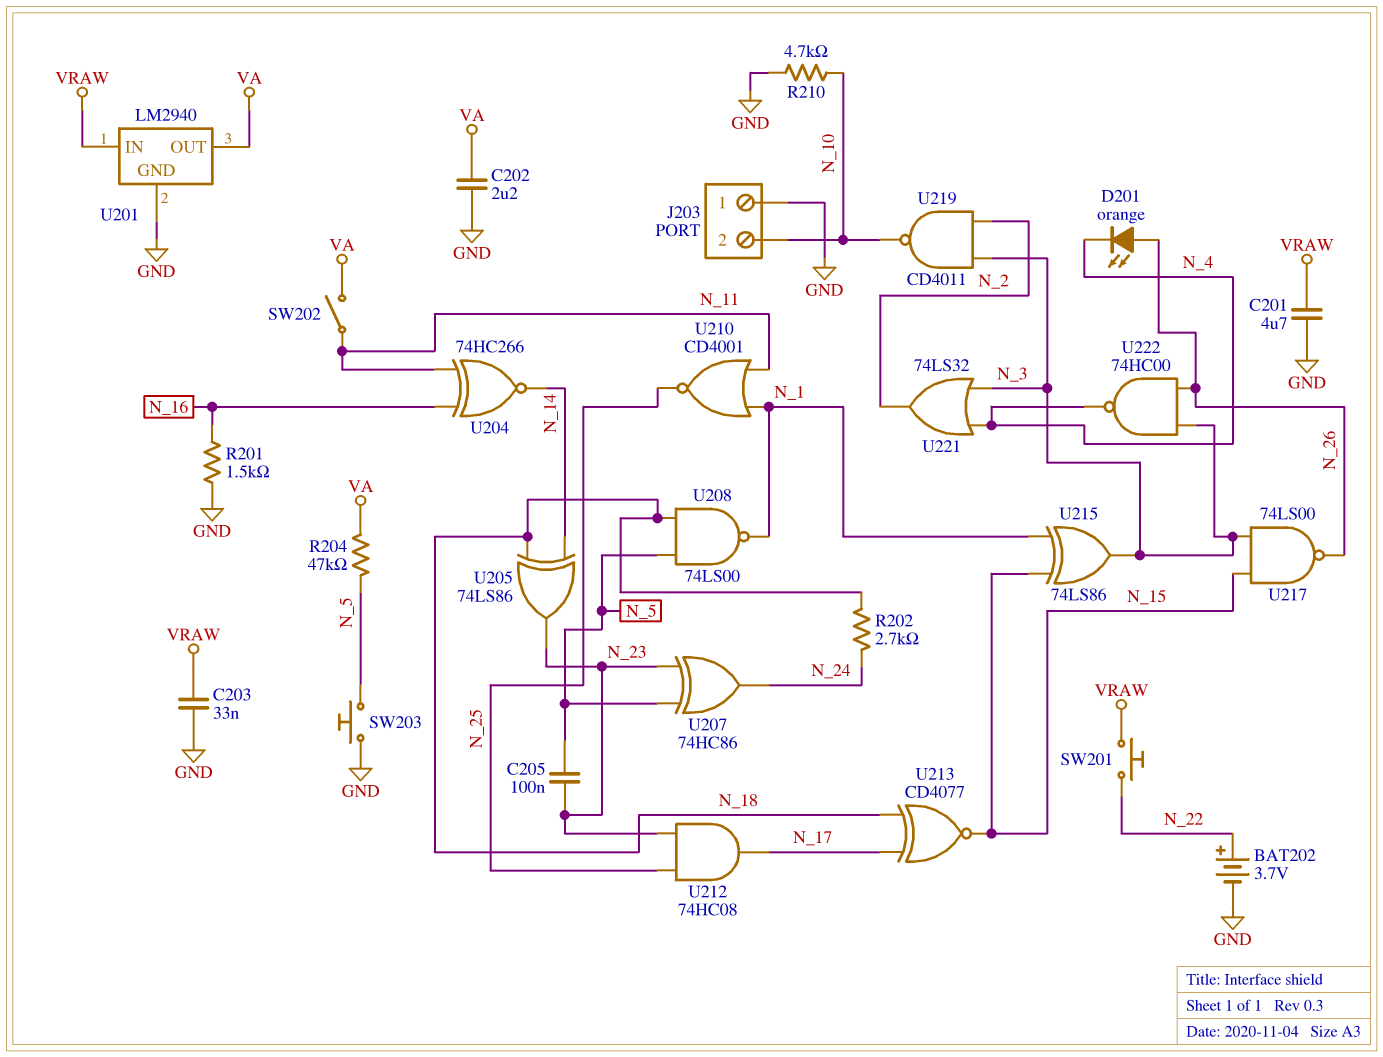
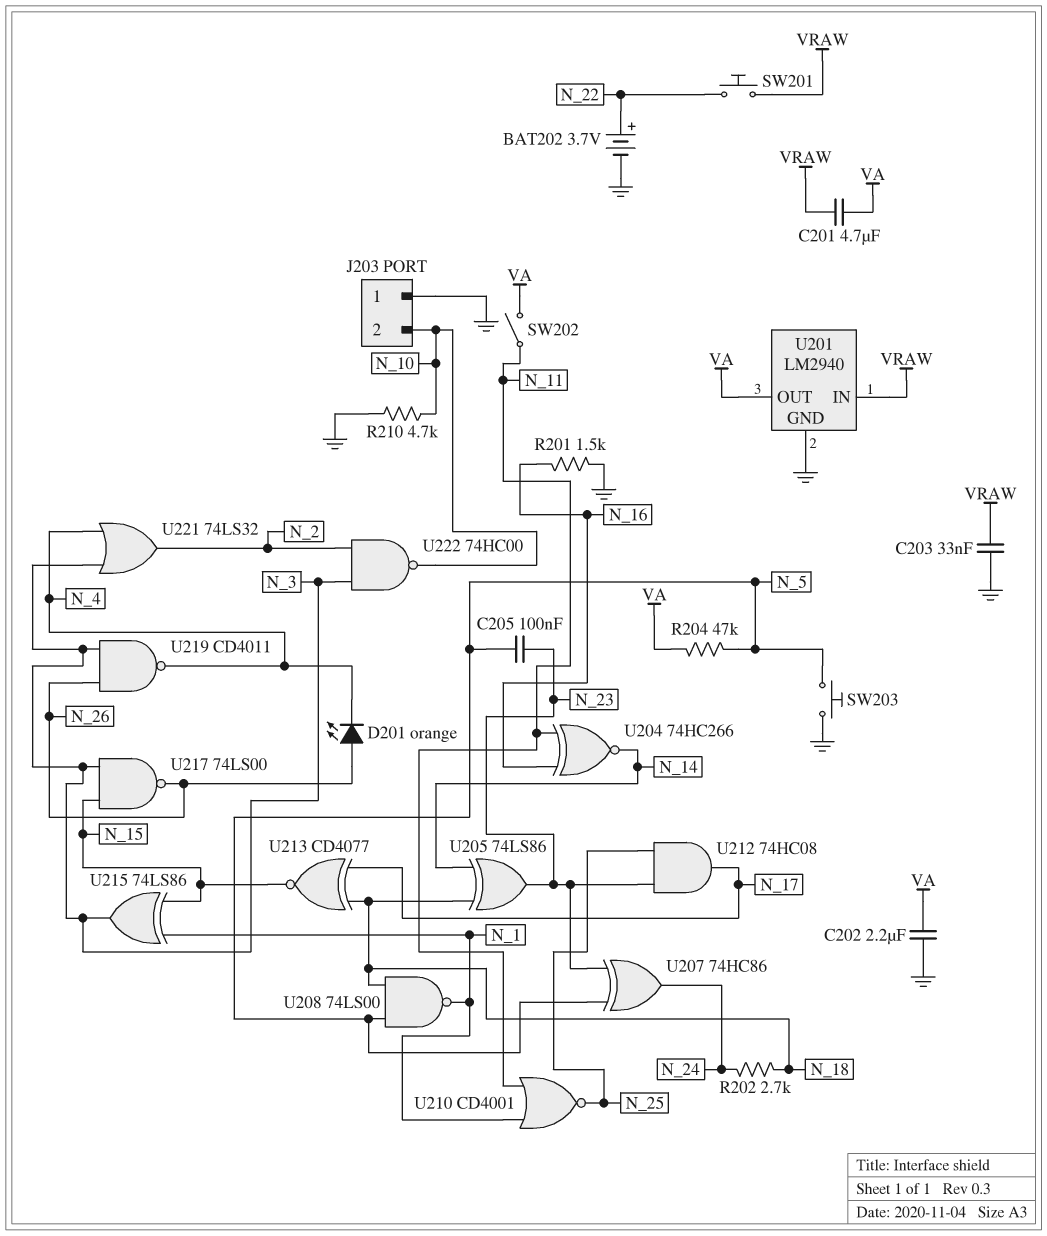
C201: 4.7uF (GND, VRAW) -> 4.7uF (VA, VRAW)
U219: NAND CD4011 (in N_2, in N_3, out N_10) -> NAND CD4011 (in N_3, in N_26, out N_4)
U222: NAND 74HC00 (in N_3, in N_26, out N_4) -> NAND 74HC00 (in N_2, in N_3, out N_10)

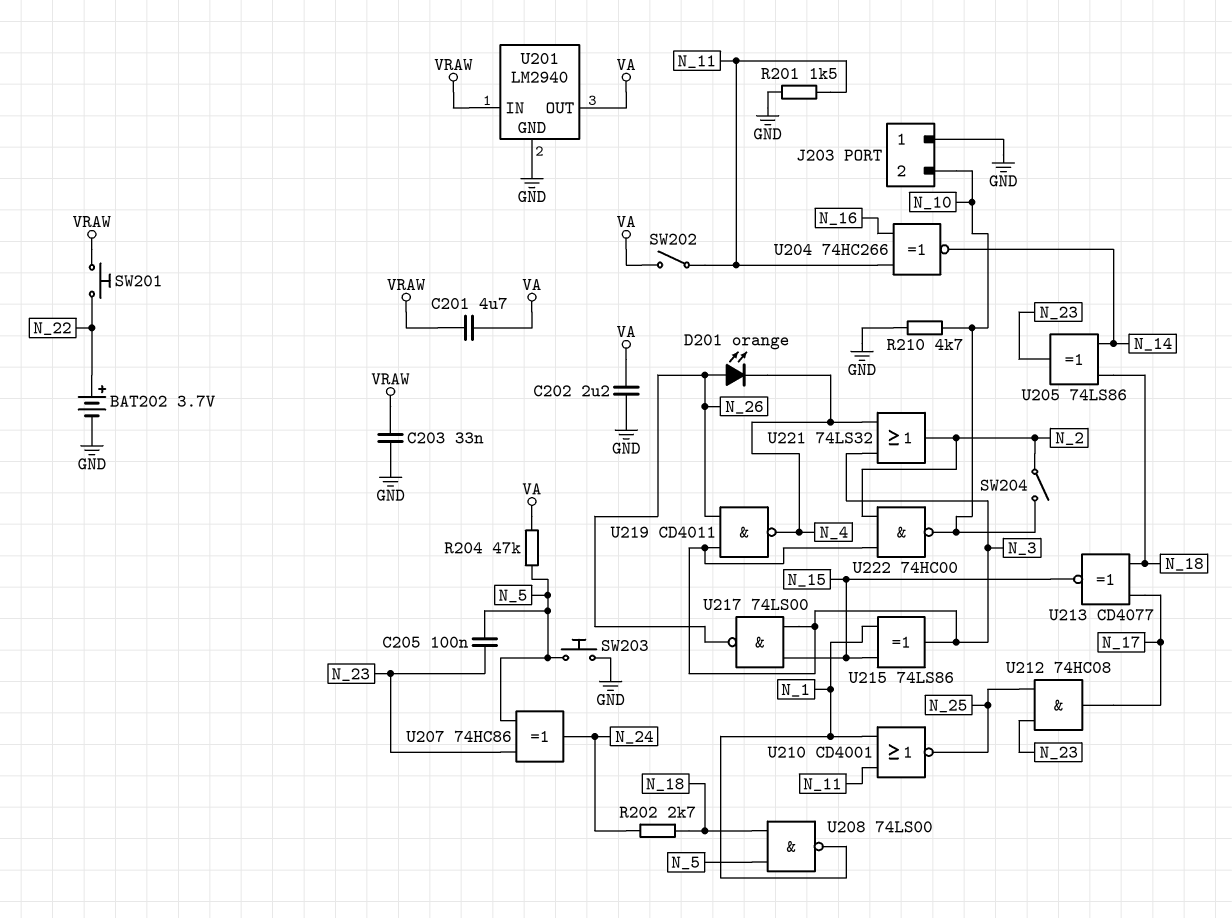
R201: 1.5k (GND, N_16) -> 1.5k (GND, N_11)
SW204: none -> switch (N_2, N_10)

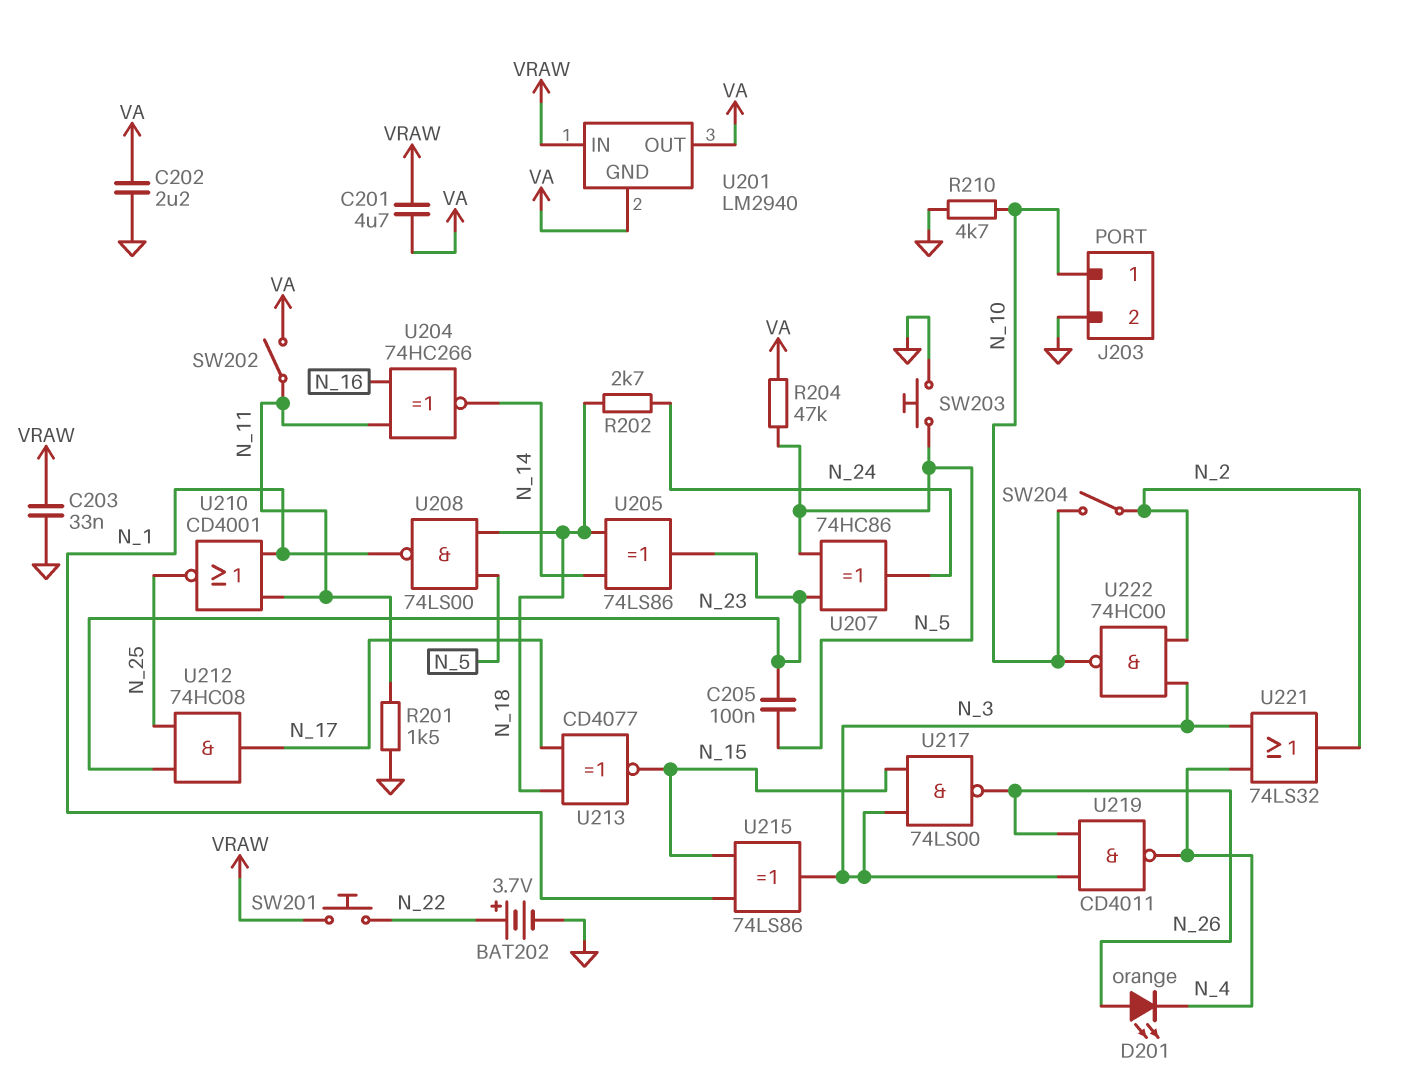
J203 pin 1: GND -> N_10
J203 pin 2: N_10 -> GND
U201 pin GND: GND -> VA

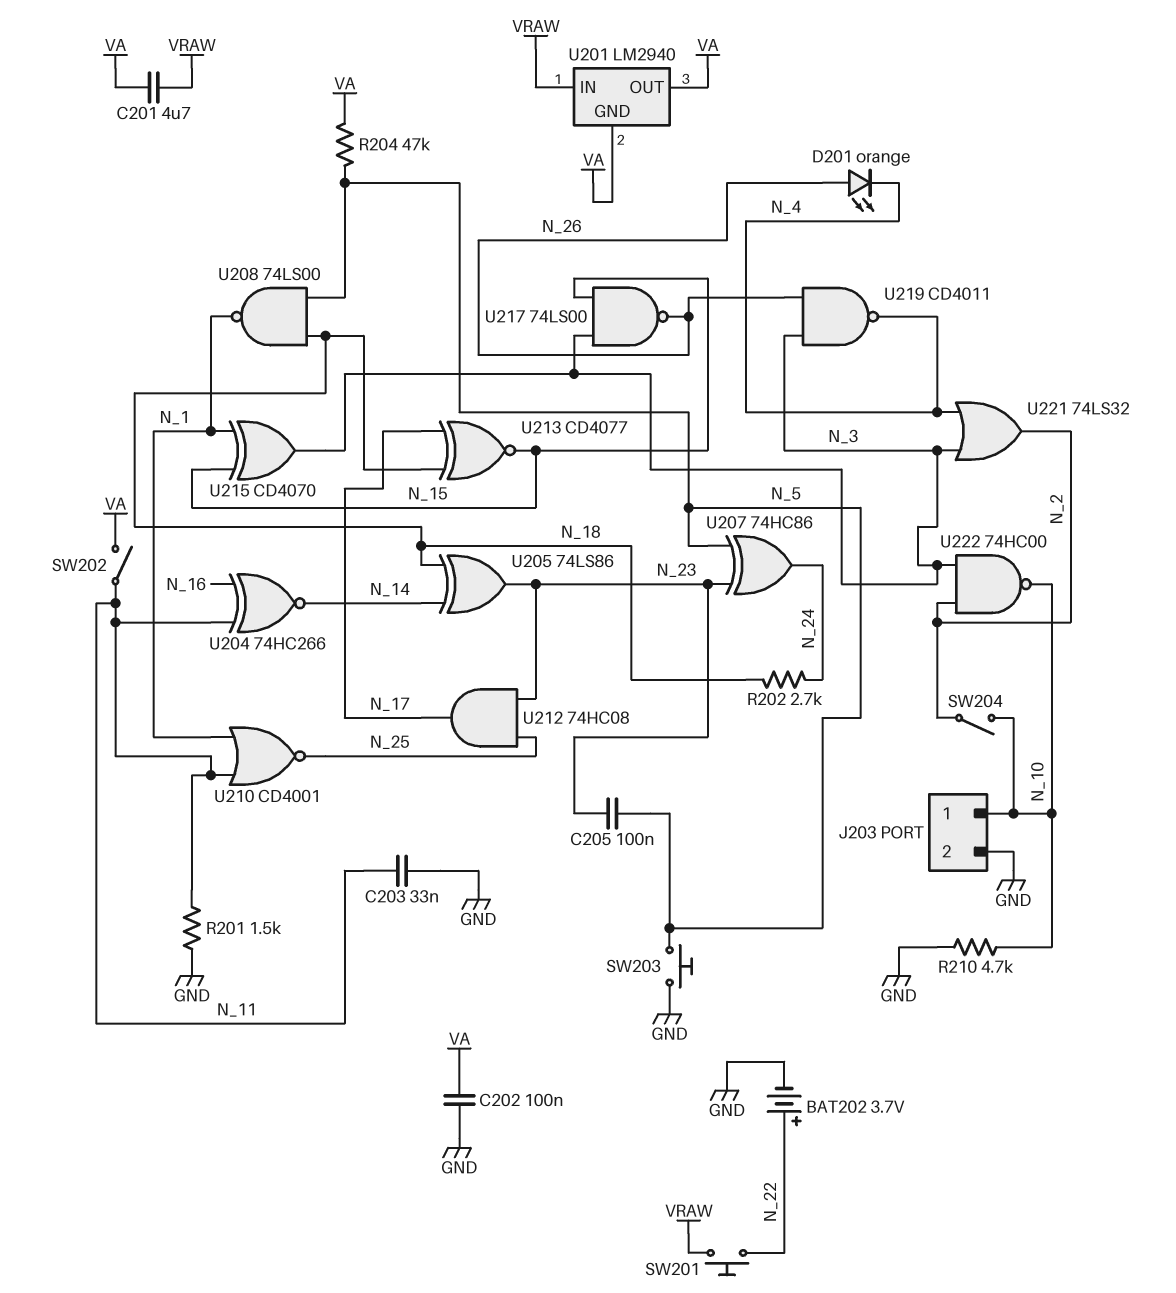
C202: 2.2uF (GND, VA) -> 100nF (GND, VA)
C203: 33nF (GND, VRAW) -> 33nF (GND, N_11)
U215: XOR 74LS86 (in N_1, in N_15, out N_3) -> XOR CD4070 (in N_1, in N_15, out N_3)

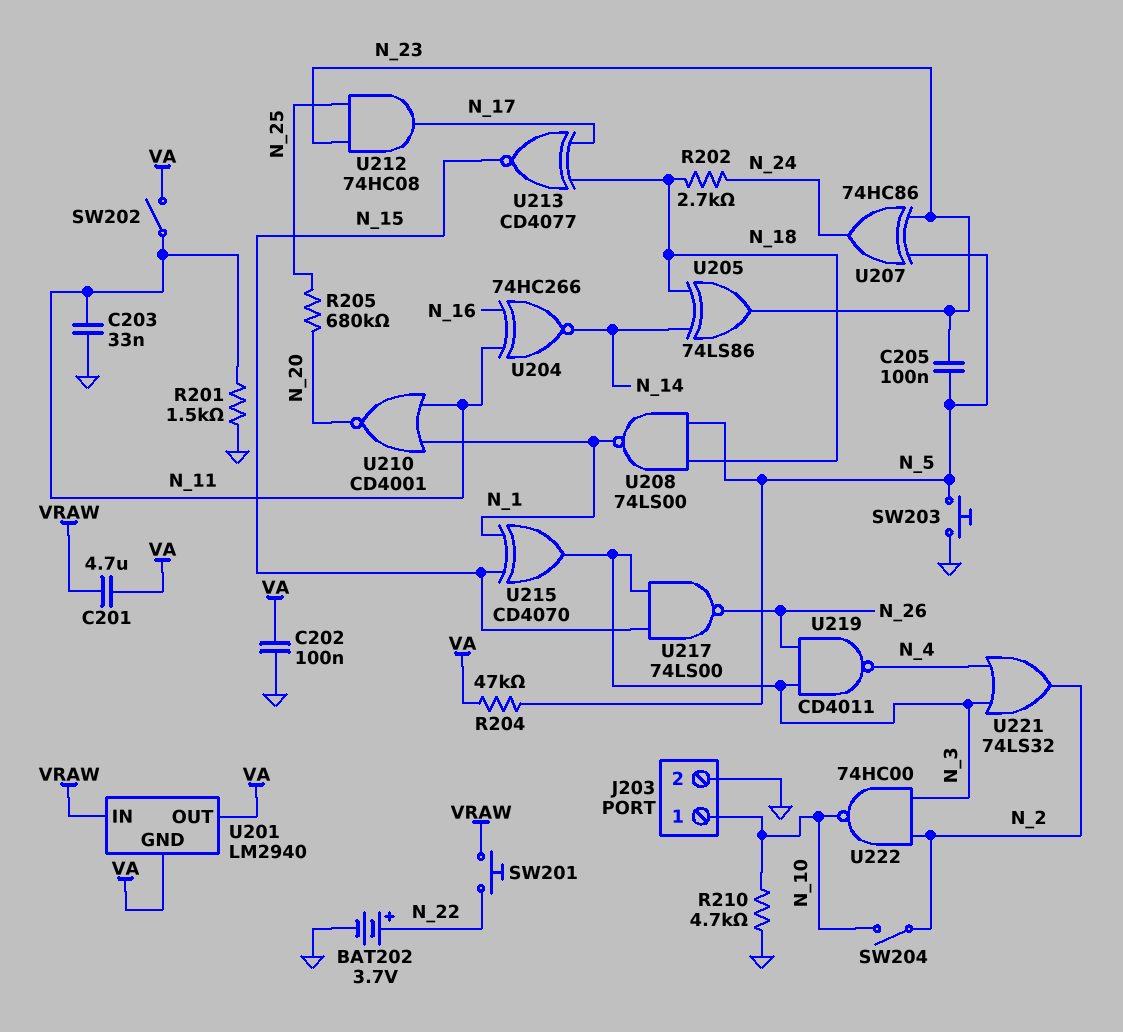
D201: LED orange (A N_26, K N_4) -> none
R205: none -> 680k (N_20, N_25)
U210: NOR CD4001 (in N_1, in N_11, out N_25) -> NOR CD4001 (in N_1, in N_11, out N_20)

